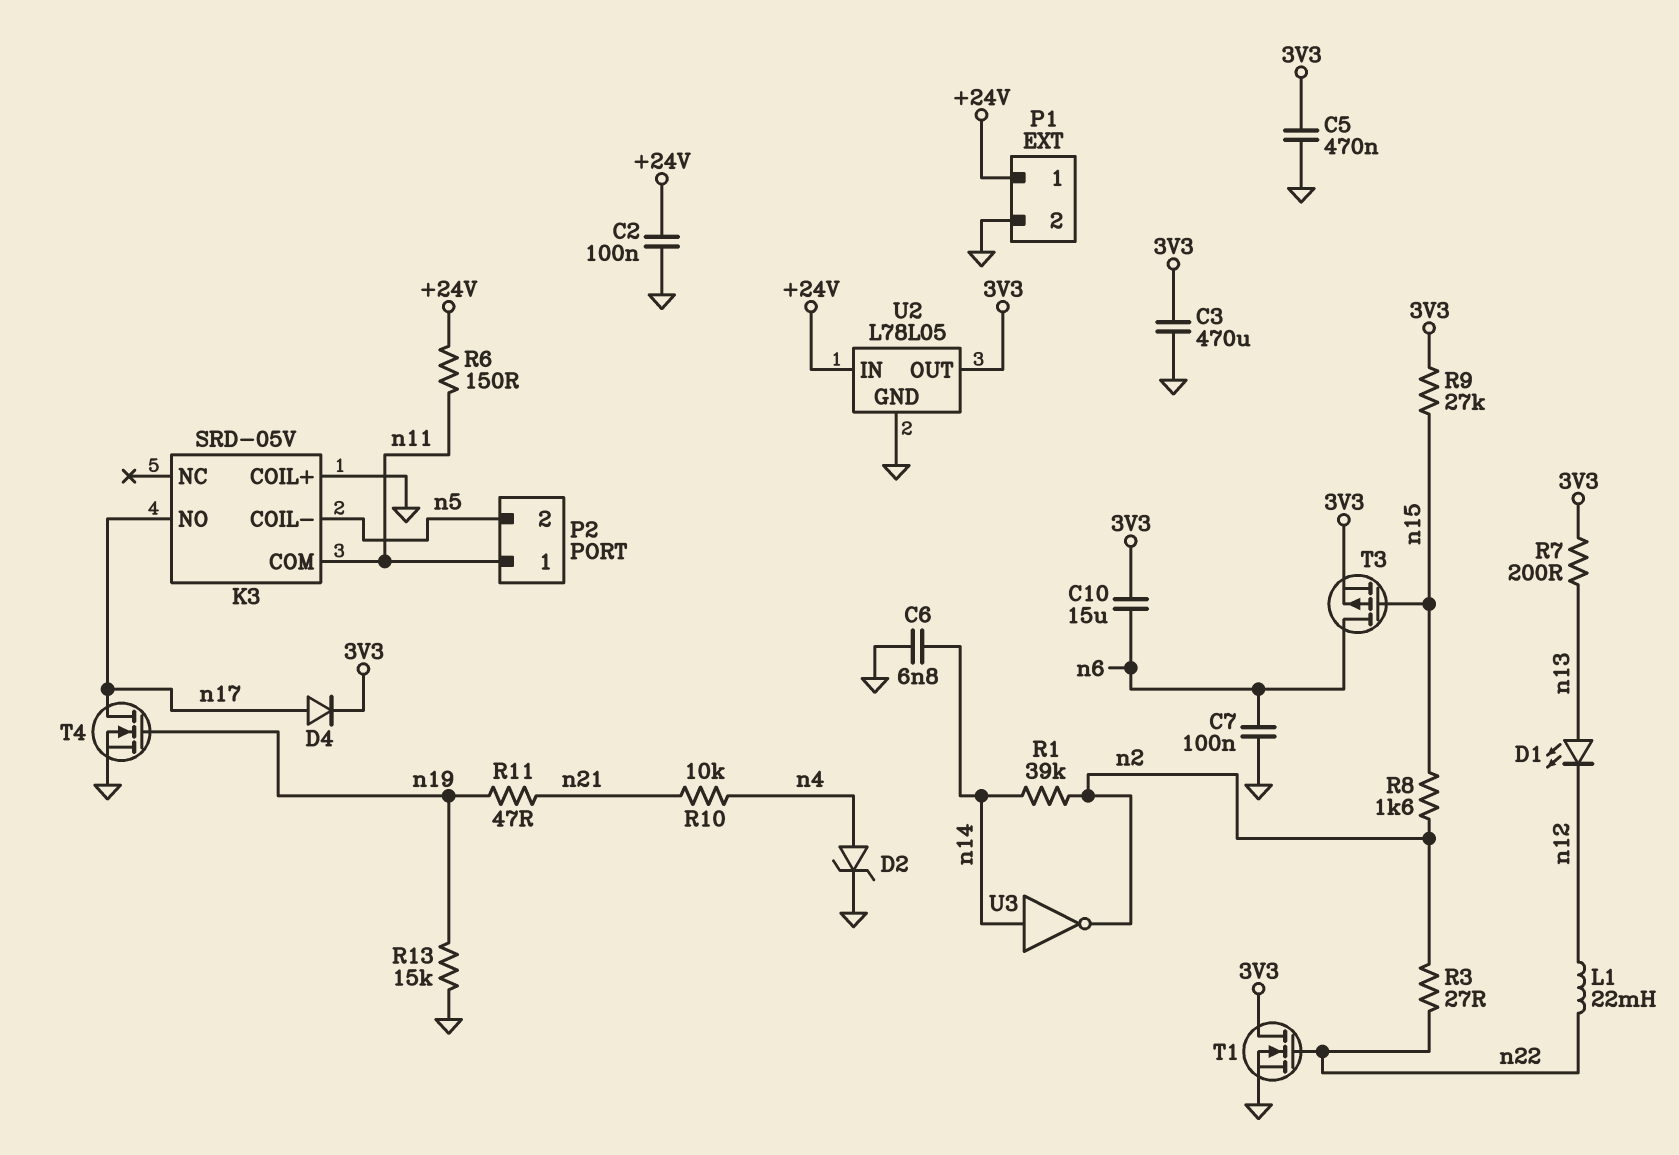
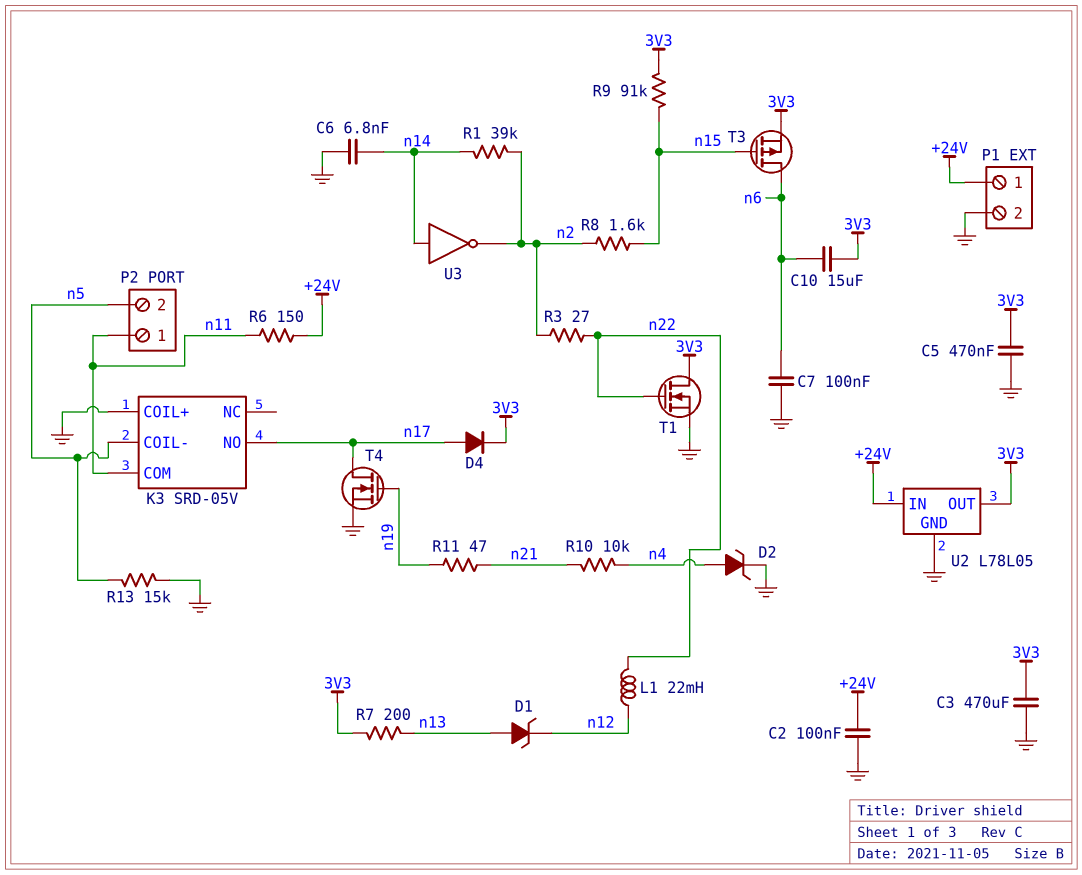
D1: LED (A n13, K n12) -> zener (A n13, K n12)
R9: 27k (3V3, n15) -> 91k (3V3, n15)
R13: 15k (GND, n19) -> 15k (GND, n5)

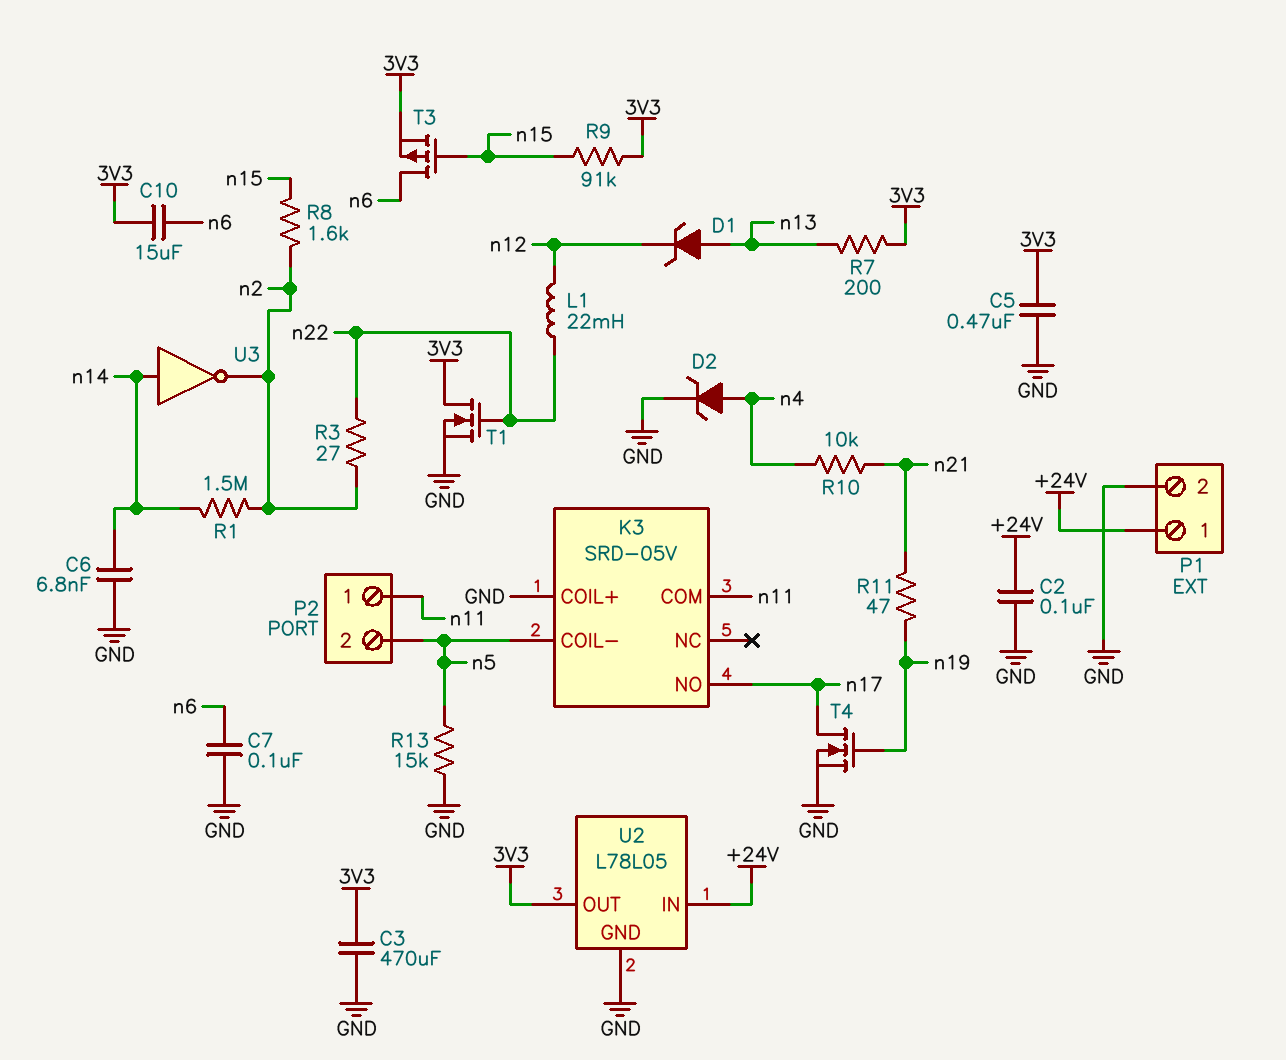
D4: diode (A n17, K 3V3) -> none
R1: 39k (n2, n14) -> 1.5M (n2, n14)
R6: 150 (+24V, n11) -> none

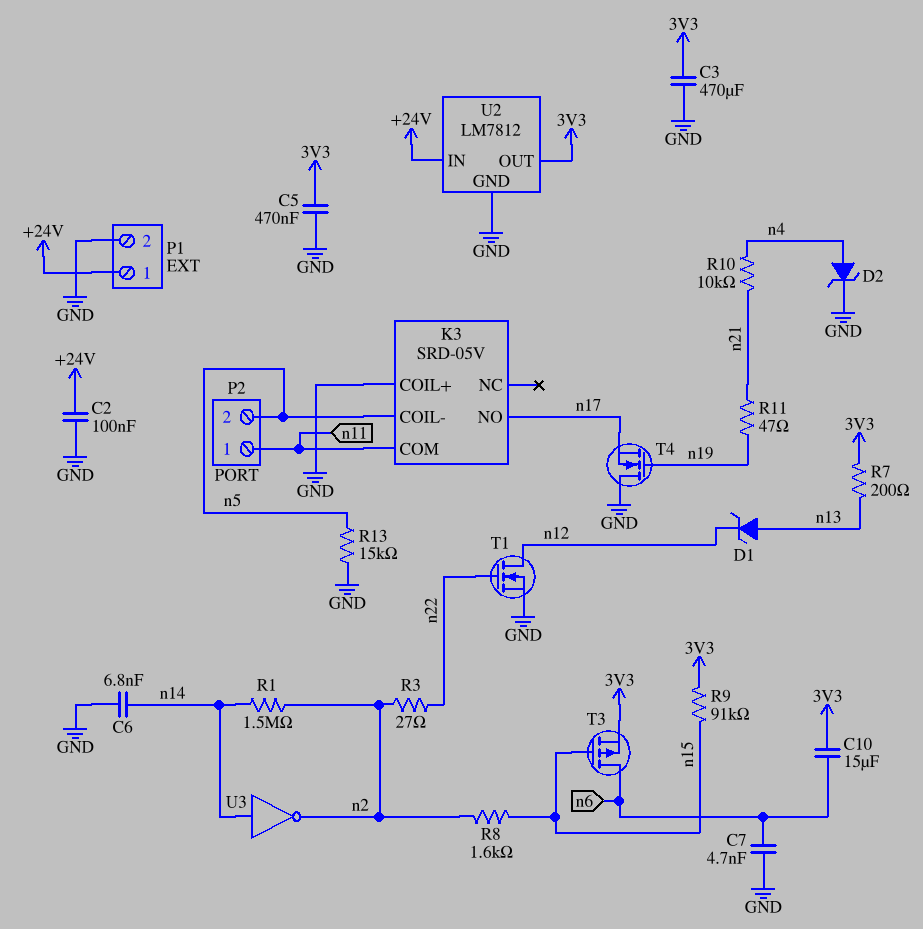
C7: 100nF (GND, n6) -> 4.7nF (GND, n6)
L1: 22mH (n12, n22) -> none
T1: NMOS (G n22, D 3V3, S GND) -> NMOS (G n22, D n12, S GND)
T4: NMOS (G n19, D n17, S GND) -> NMOS (G n19, D GND, S n17)
U2: L78L05 -> LM7812

